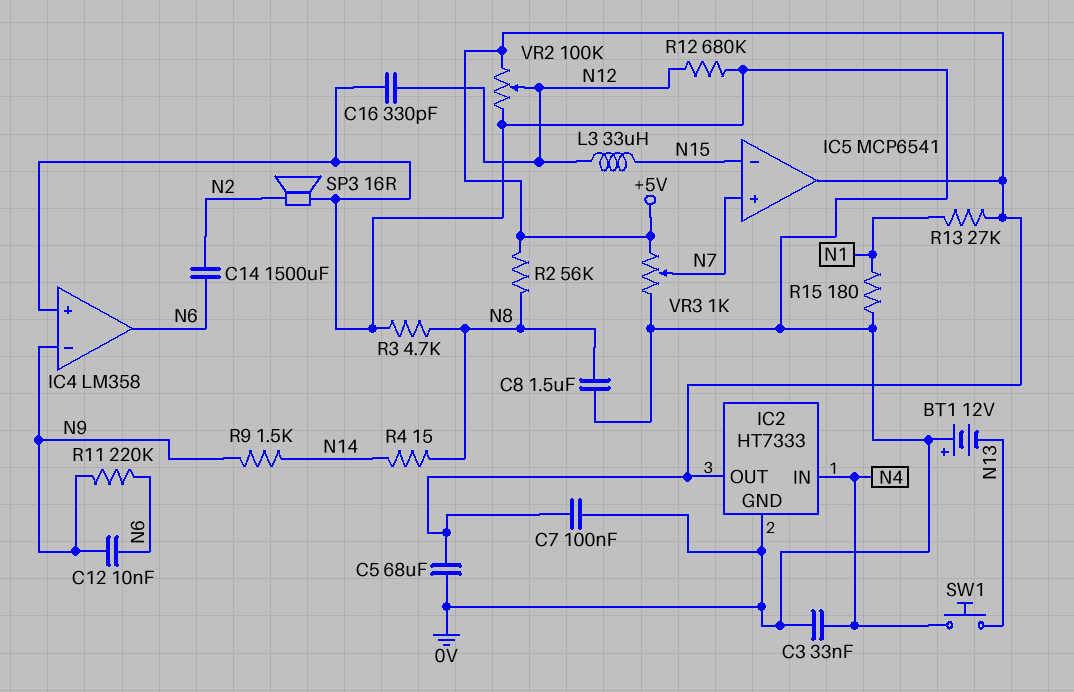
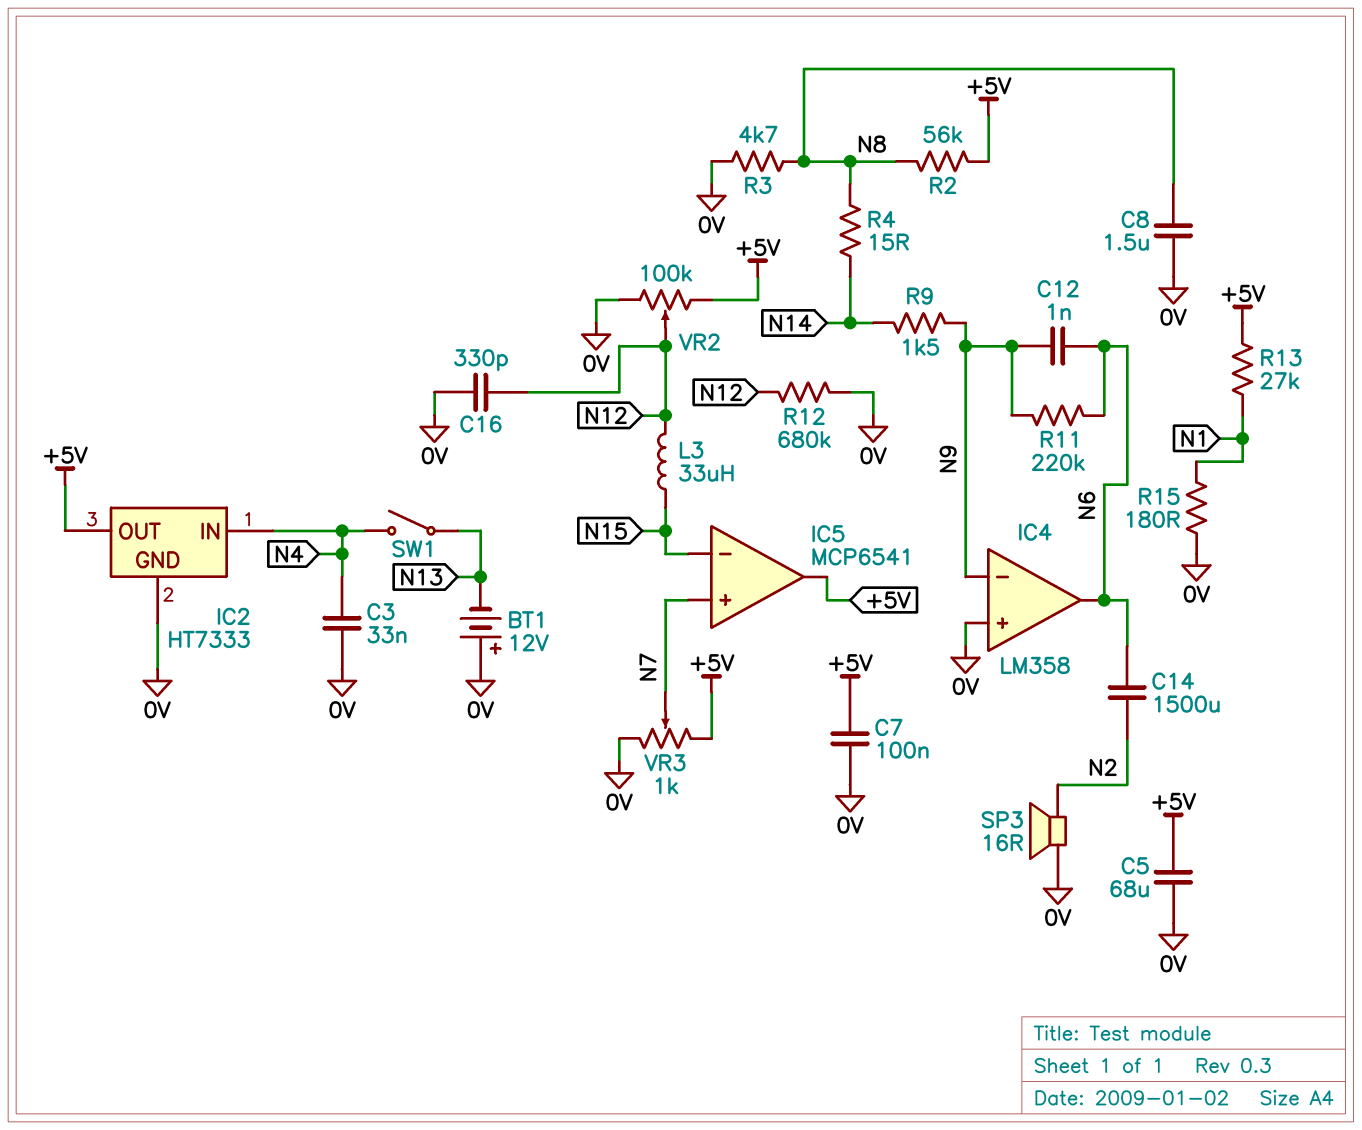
C12: 10nF (N6, N9) -> 1nF (N6, N9)
SW1: button (N4, N13) -> switch (N4, N13)

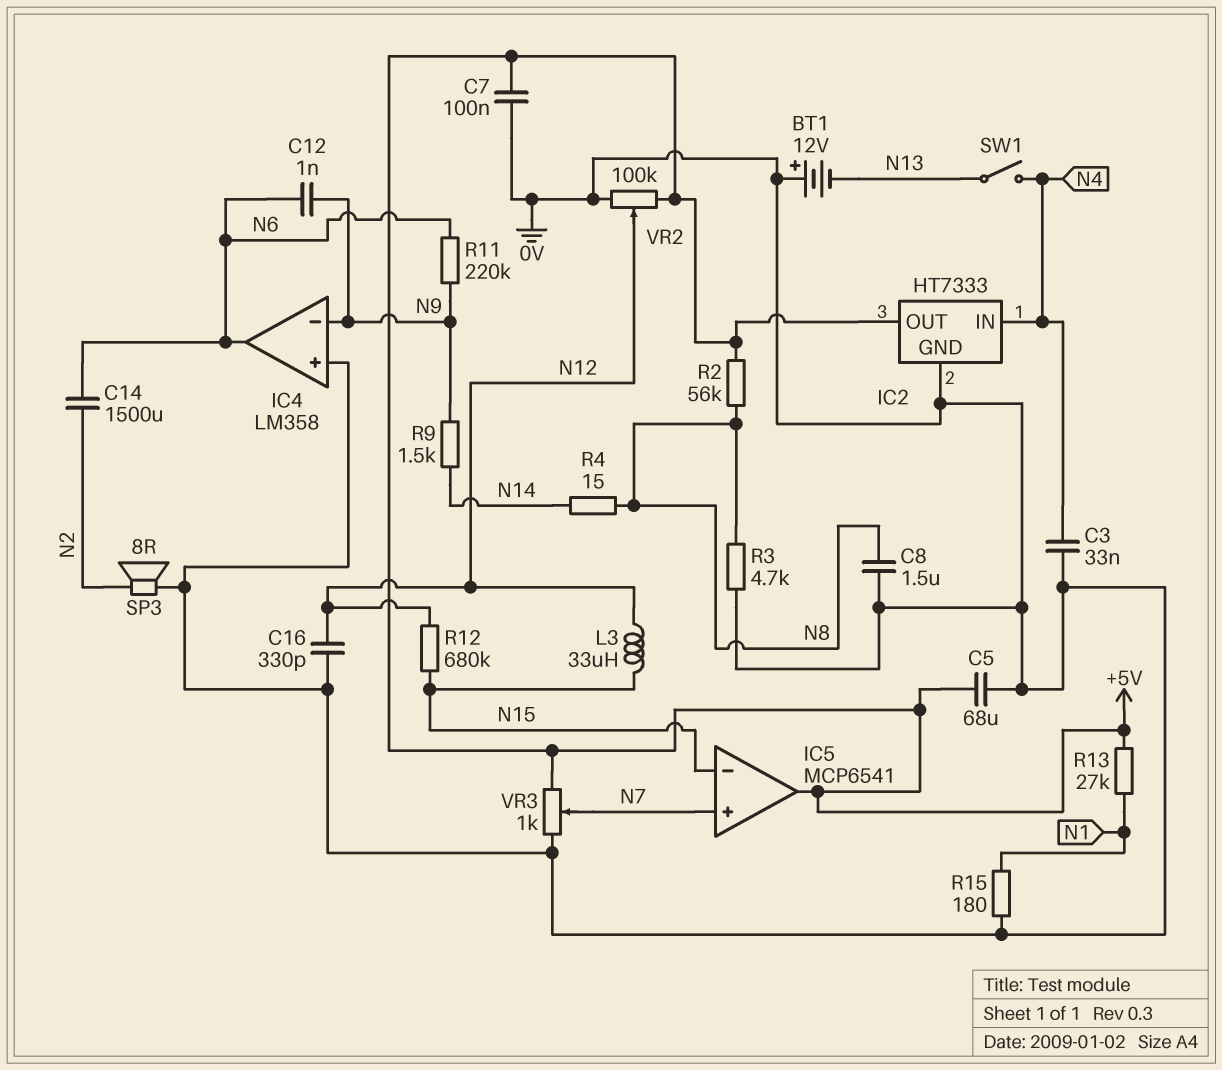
R12: 680k (0V, N12) -> 680k (N12, N15)
SP3: speaker 16R (0V, N2) -> speaker 8R (0V, N2)

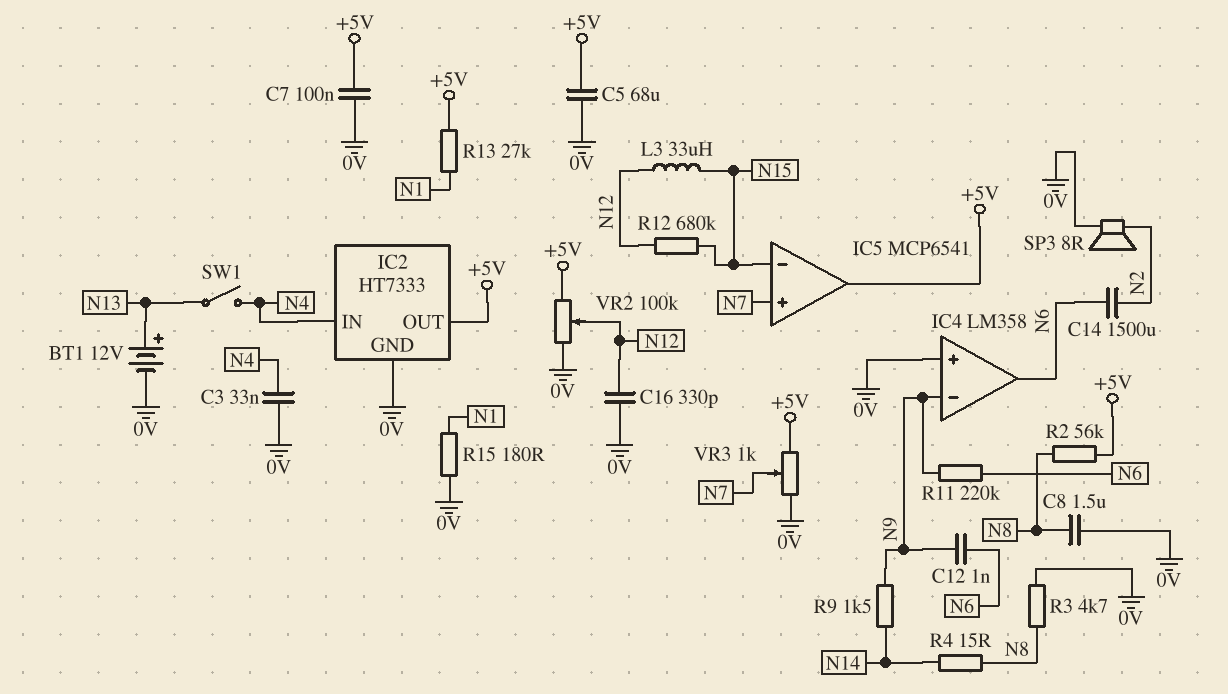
BT1: 12V (plus 0V, minus N13) -> 12V (plus N13, minus 0V)

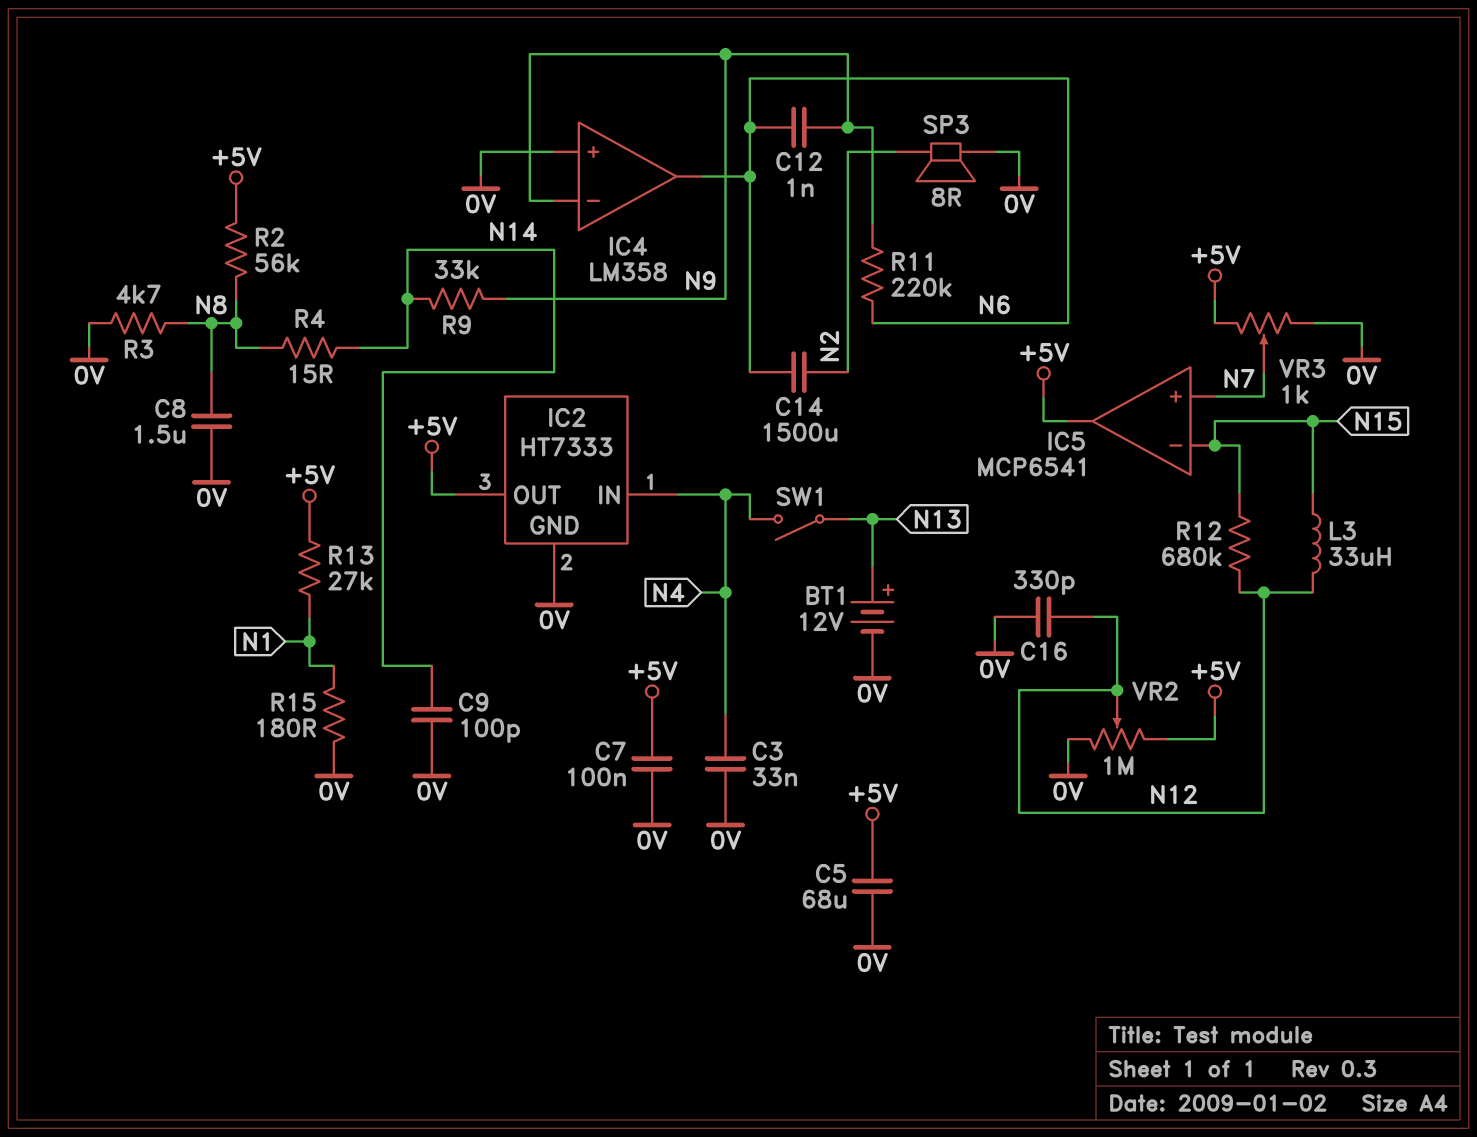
C9: none -> 100pF (0V, N14)
R9: 1.5k (N9, N14) -> 33k (N9, N14)
VR2: 100k (+5V, 0V, wiper N12) -> 1M (+5V, 0V, wiper N12)

